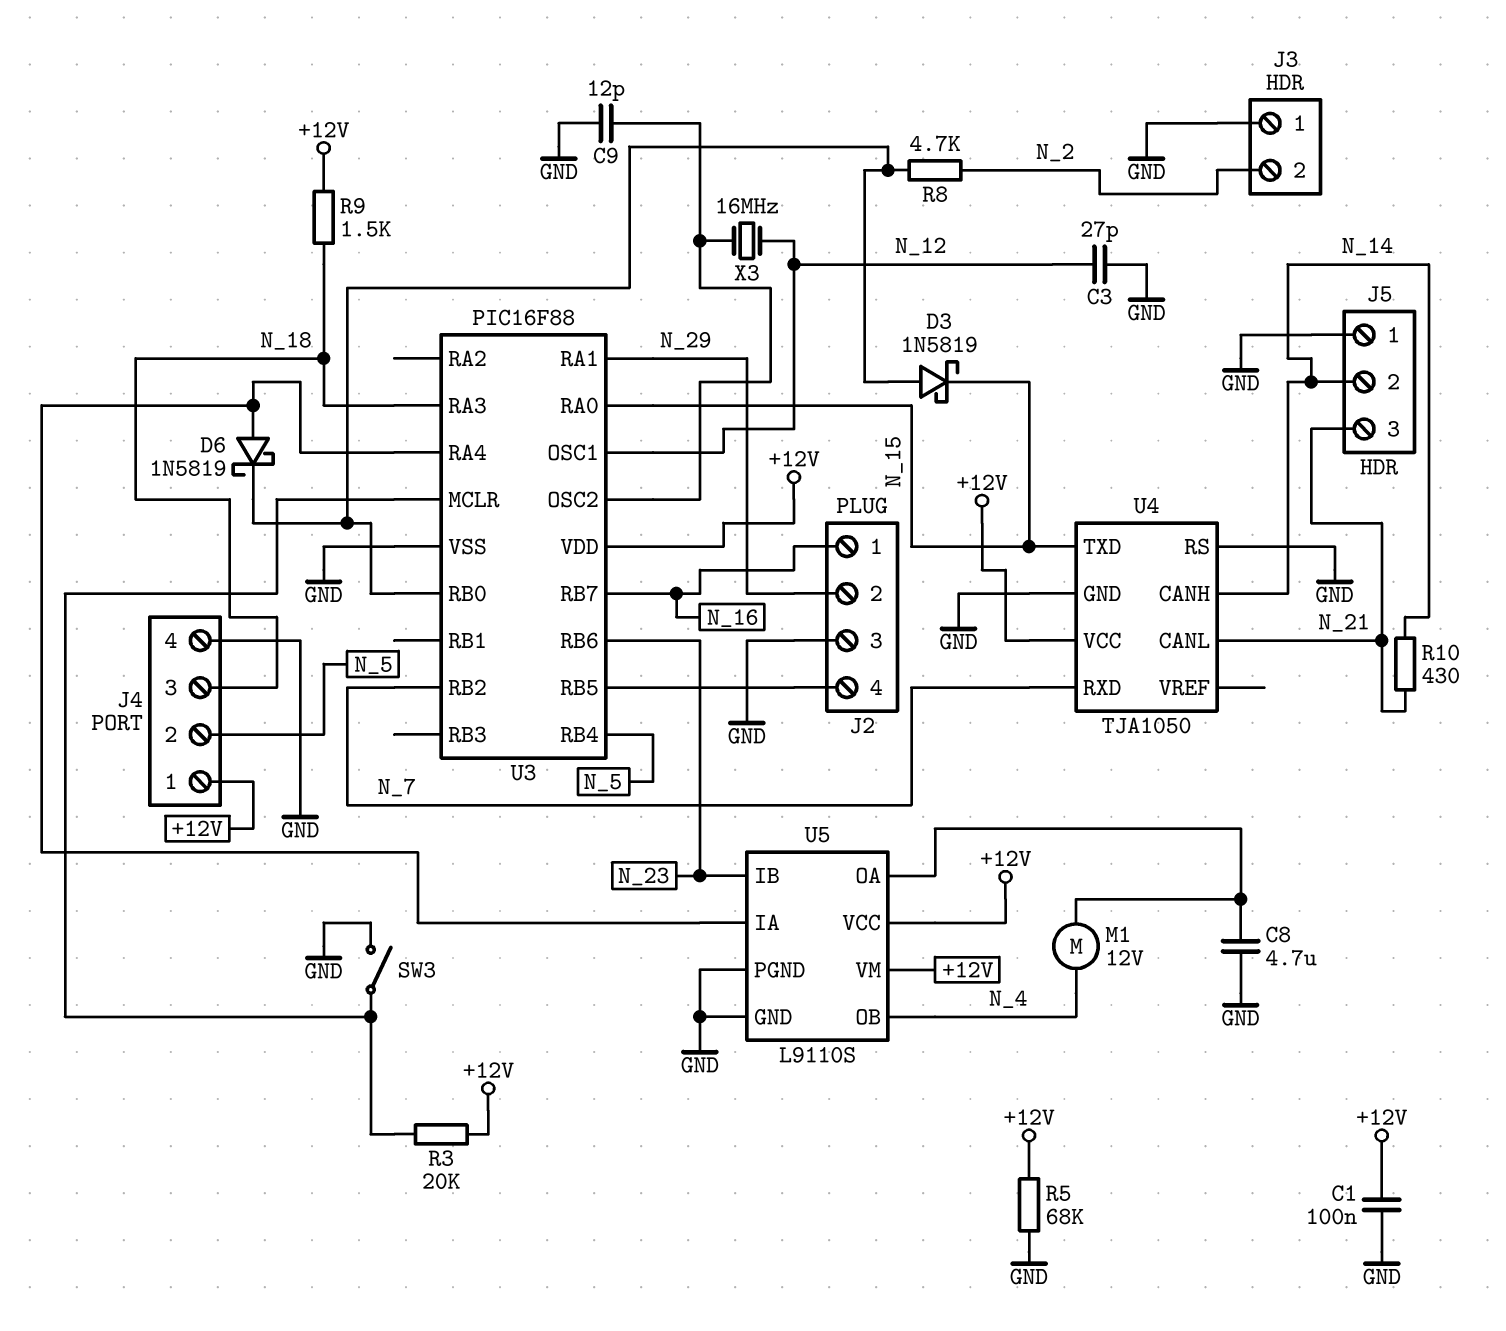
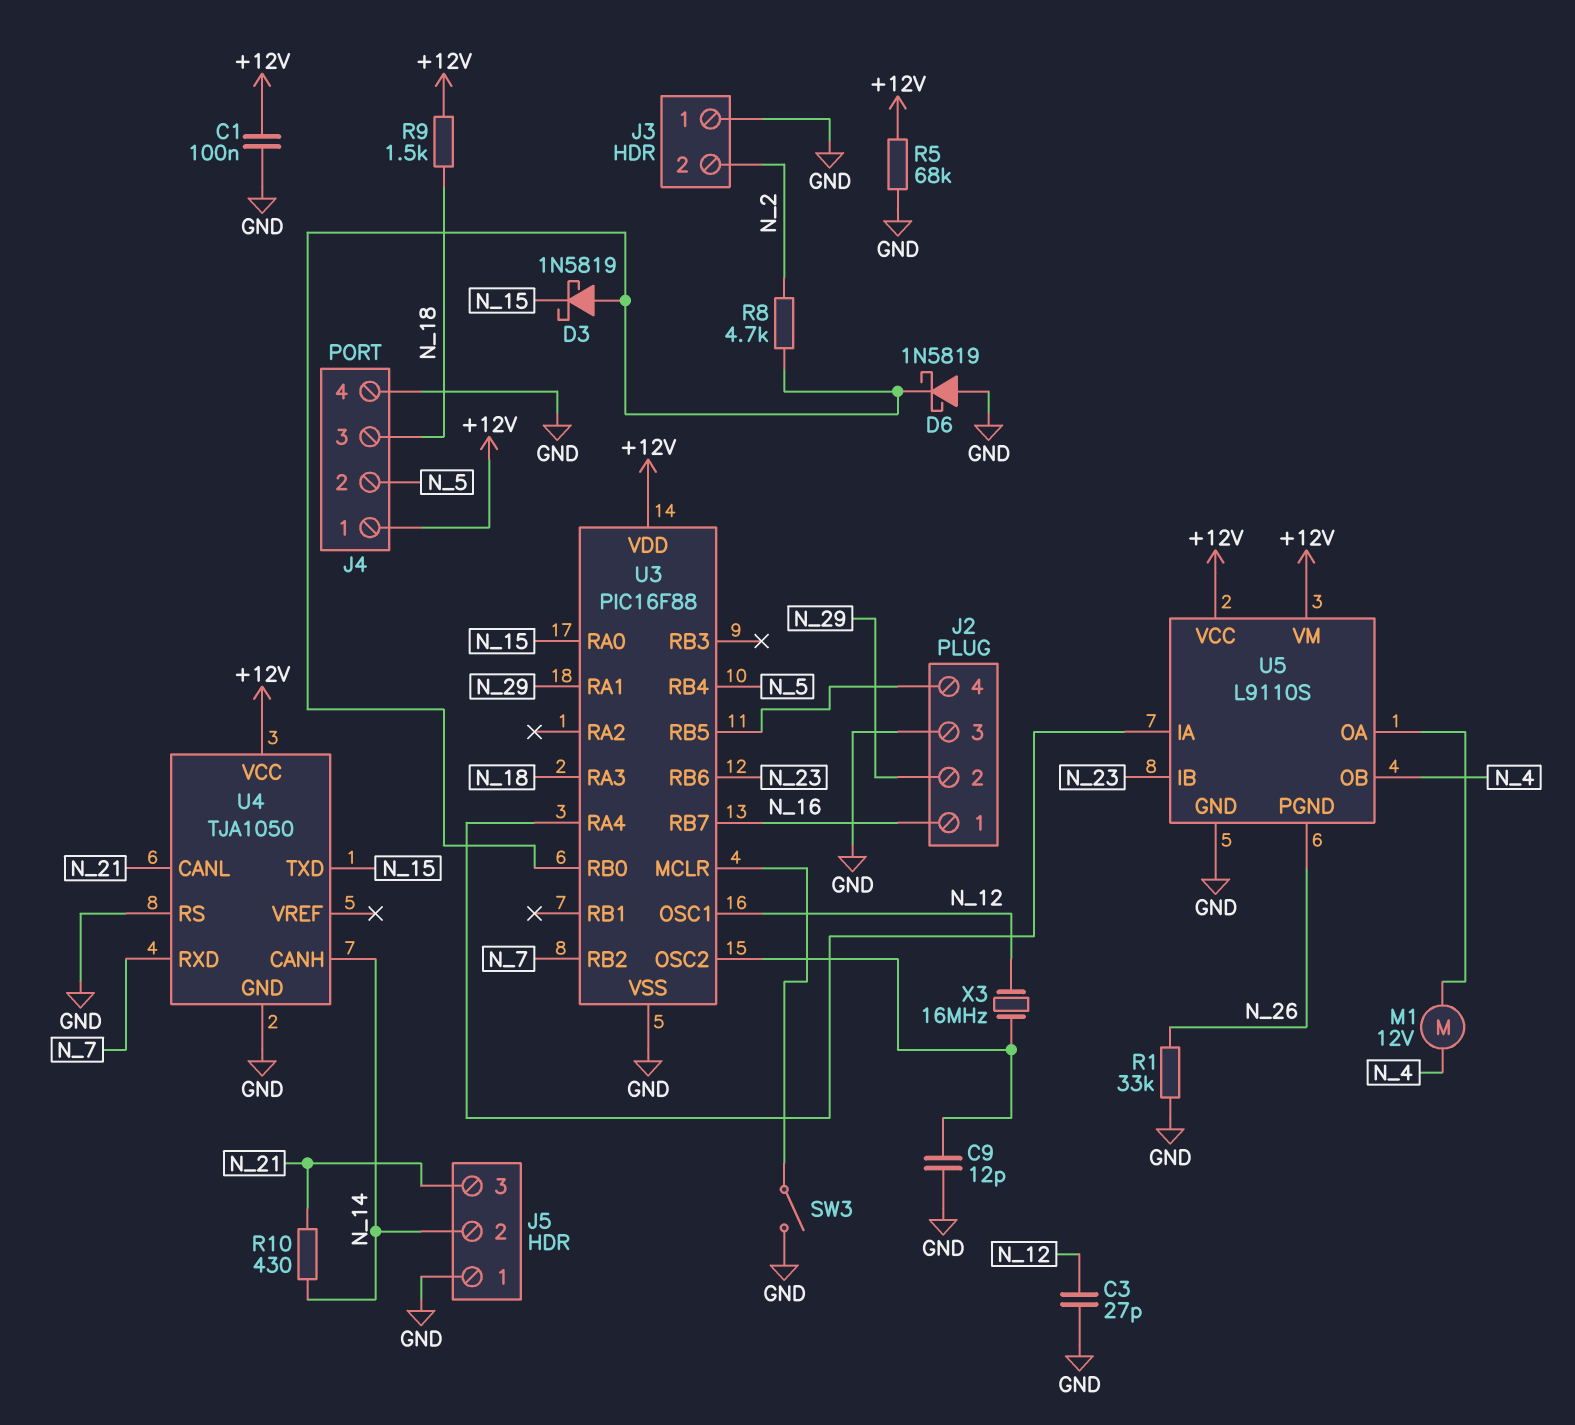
C8: 4.7uF (GND, U5/OA) -> none
D6: schottky 1N5819 (A U3/RA4, K U3/RB0) -> schottky 1N5819 (A GND, K U3/RB0)
R1: none -> 33k (GND, N_26)
R3: 20k (+12V, U3/MCLR) -> none
U5 pin PGND: GND -> N_26

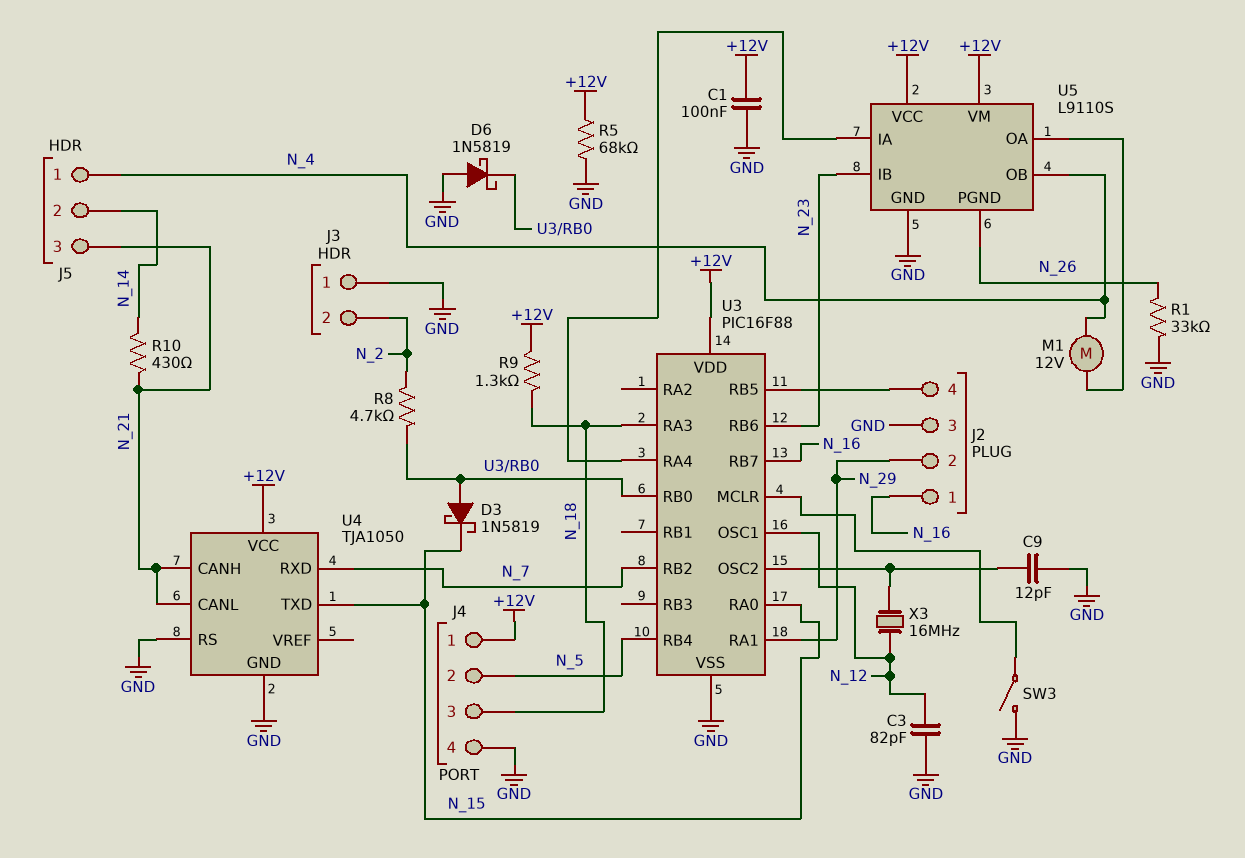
C3: 27pF (GND, N_12) -> 82pF (GND, N_12)
J5 pin 1: GND -> N_4
R9: 1.5k (+12V, N_18) -> 1.3k (+12V, N_18)
U4 pin CANH: N_14 -> N_21

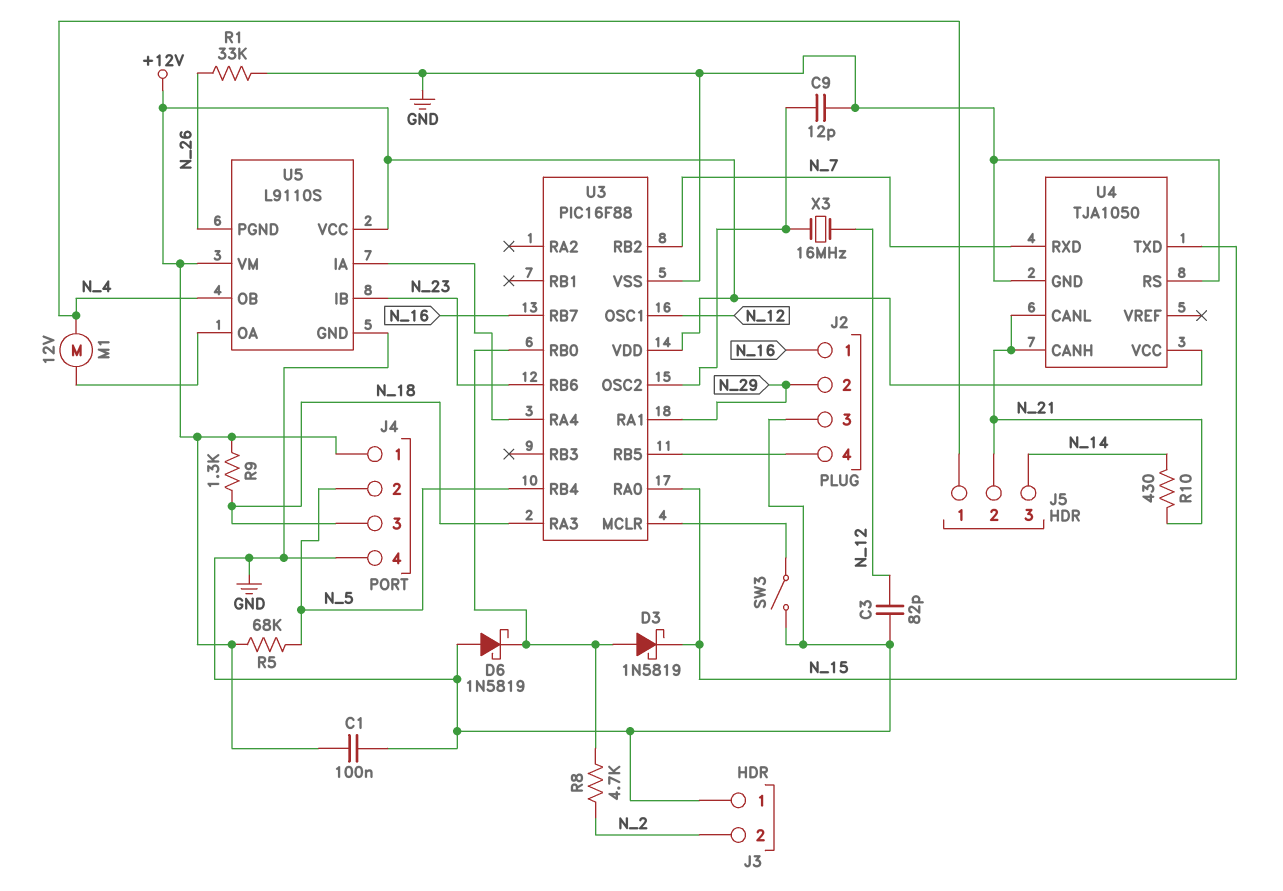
J5 pin 2: N_14 -> N_21
J5 pin 3: N_21 -> N_14
R5: 68k (+12V, GND) -> 68k (+12V, N_5)

